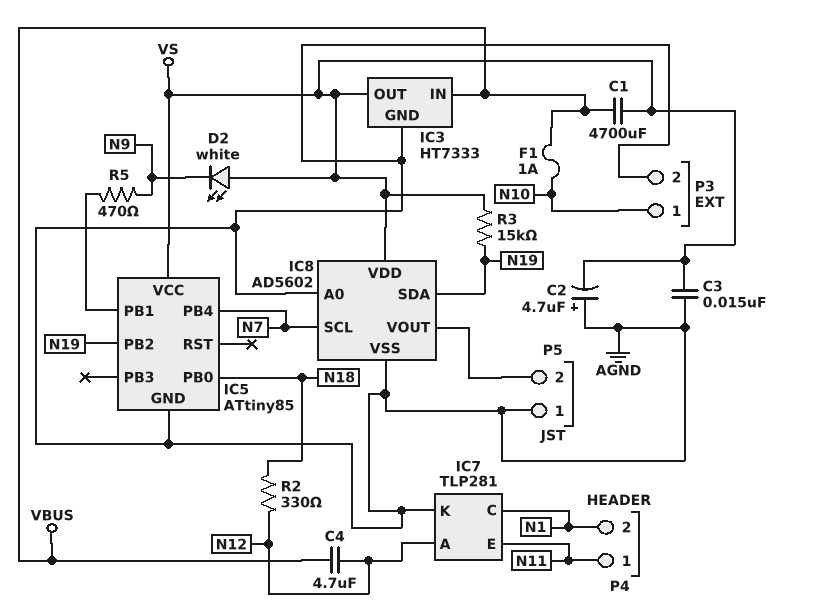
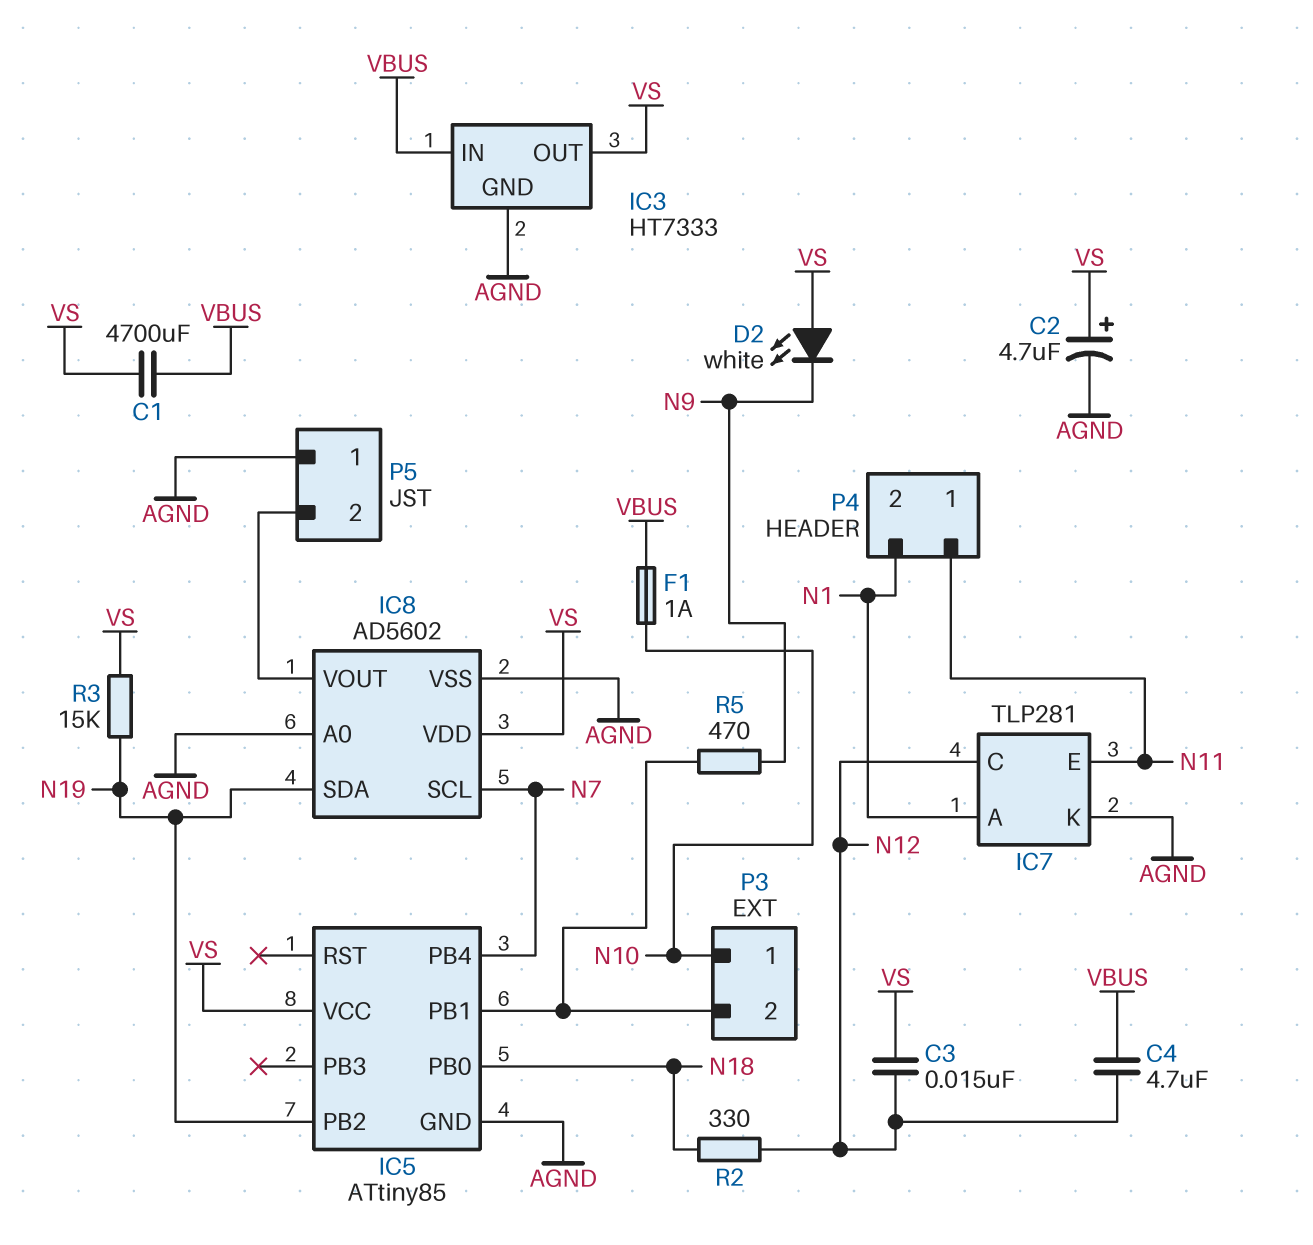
C2: 4.7uF (plus AGND, minus VS) -> 4.7uF (plus VS, minus AGND)
C3: 15nF (AGND, VS) -> 15nF (N12, VS)
IC7 pin A: N12 -> N1
IC7 pin C: N1 -> N12
P3 pin 2: AGND -> IC5/PB1

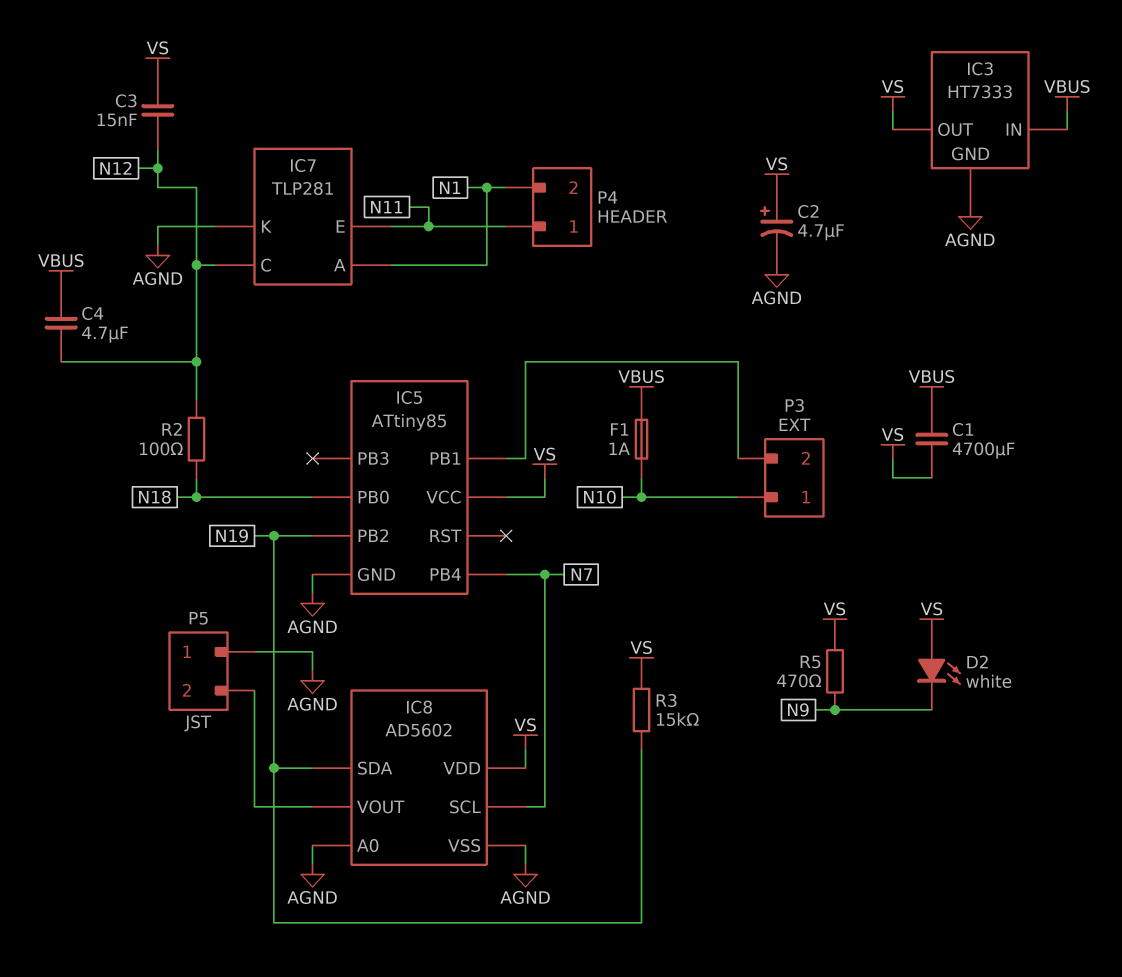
R2: 330 (N12, N18) -> 100 (N12, N18)
R5: 470 (IC5/PB1, N9) -> 470 (N9, VS)

